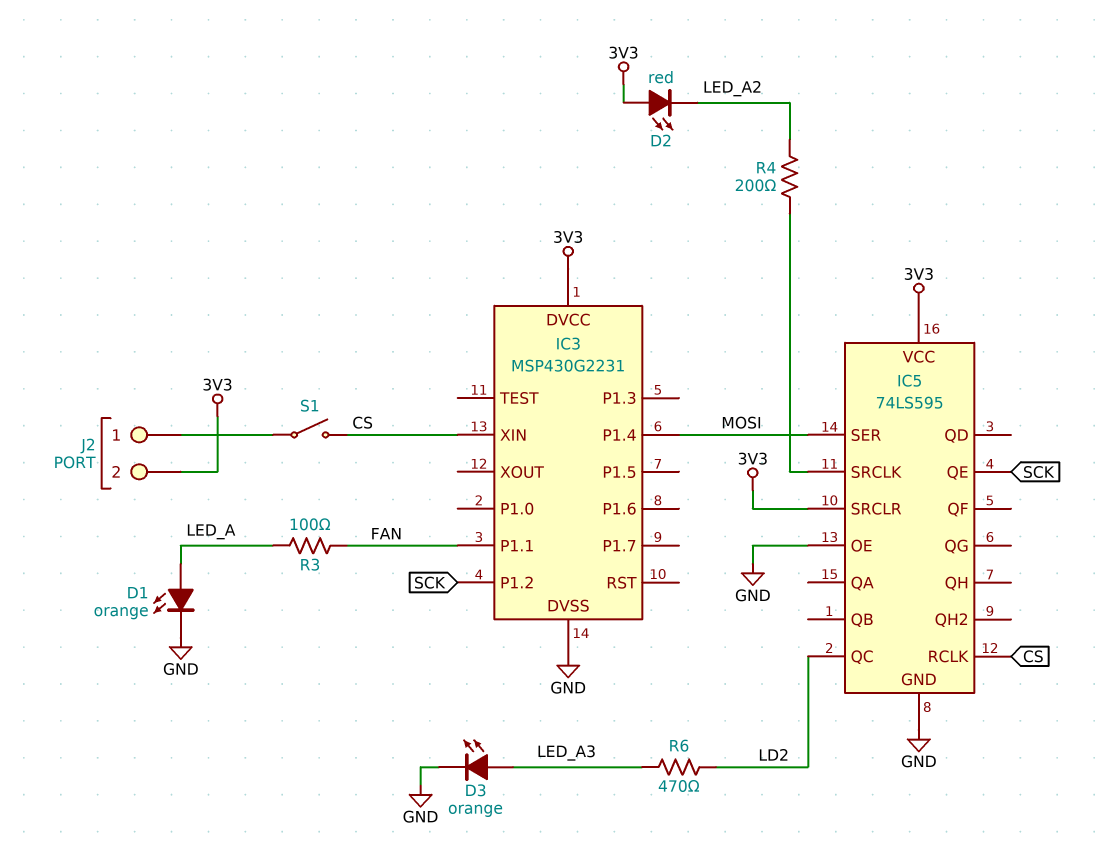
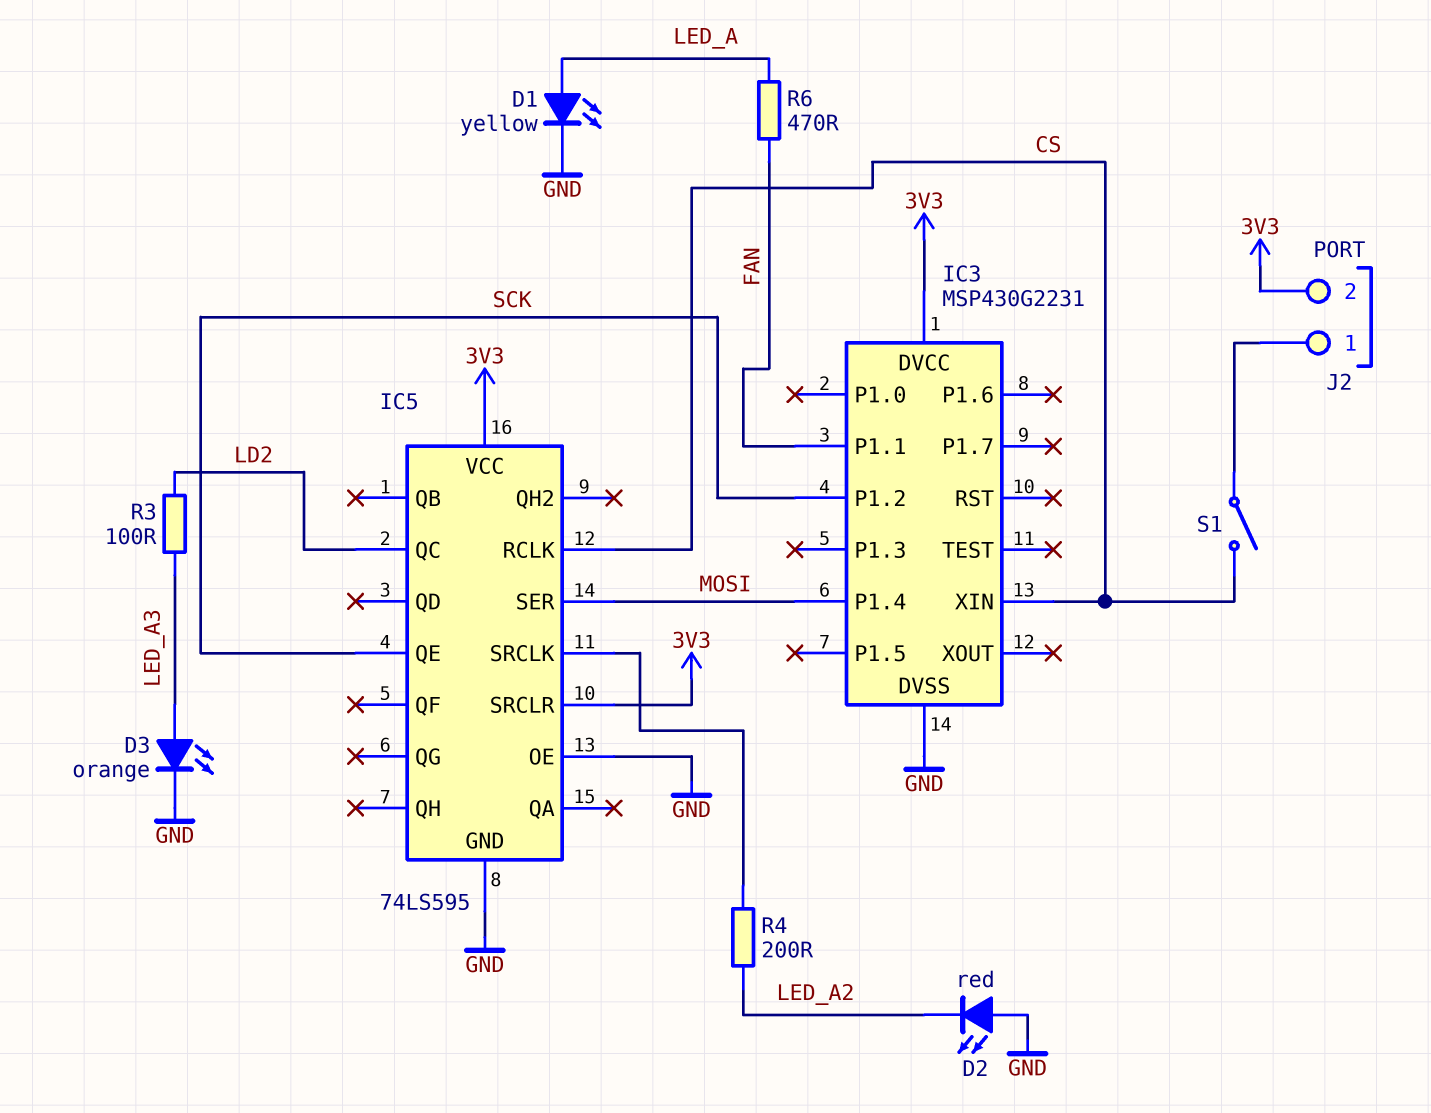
D1: LED orange (A LED_A, K GND) -> LED yellow (A LED_A, K GND)
D2: LED red (A 3V3, K LED_A2) -> LED red (A GND, K LED_A2)
R3: 100 (FAN, LED_A) -> 100 (LD2, LED_A3)
R6: 470 (LD2, LED_A3) -> 470 (FAN, LED_A)

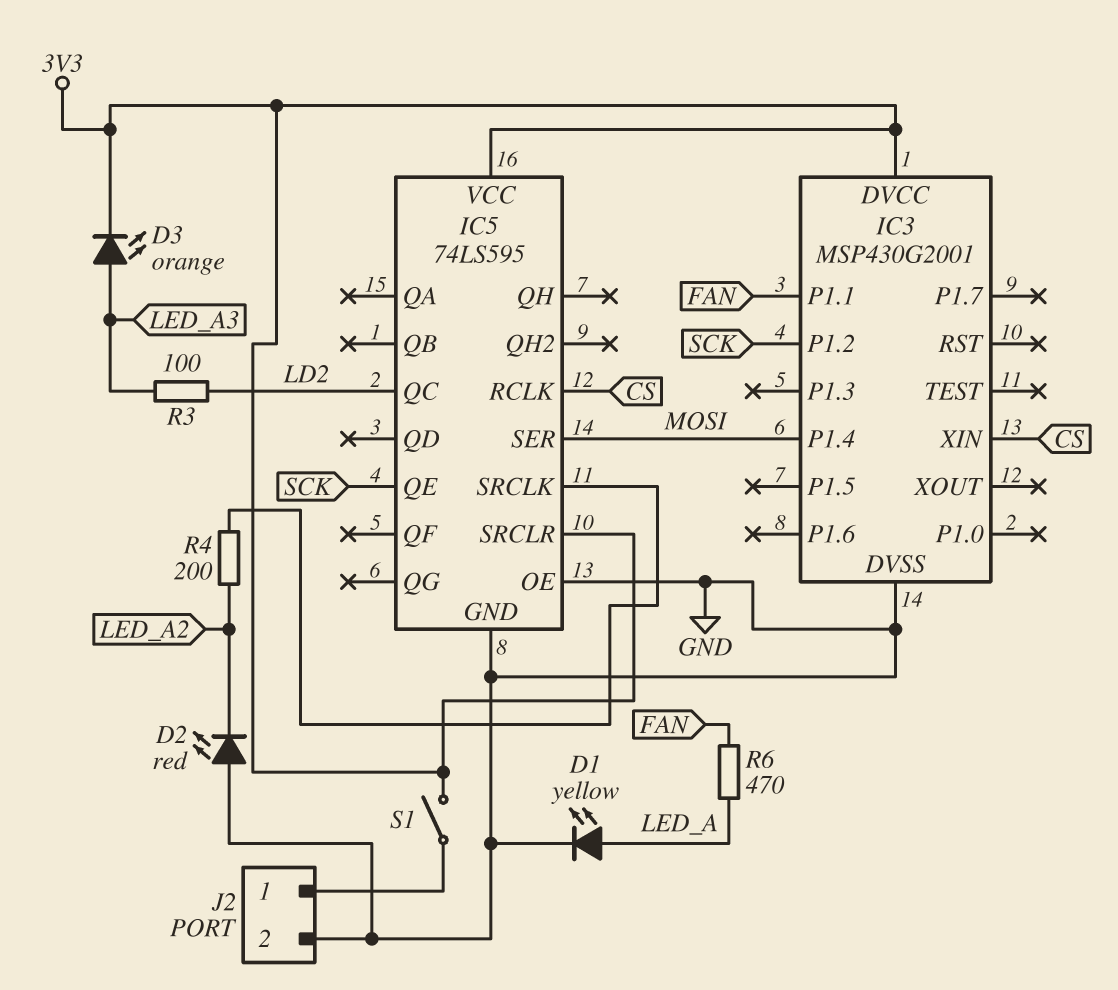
D3: LED orange (A LED_A3, K GND) -> LED orange (A LED_A3, K 3V3)
IC3: MSP430G2231 -> MSP430G2001
J2 pin 2: 3V3 -> GND
S1: switch (CS, J2/1) -> switch (3V3, J2/1)

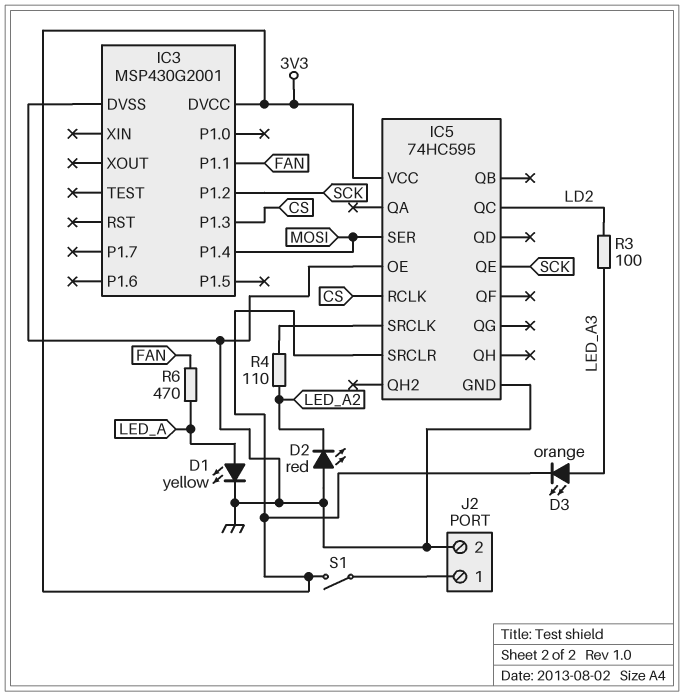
IC3 pin P1.3: none -> CS
IC3 pin XIN: CS -> none
IC5: 74LS595 -> 74HC595
R4: 200 (IC5/SRCLK, LED_A2) -> 110 (IC5/SRCLK, LED_A2)

